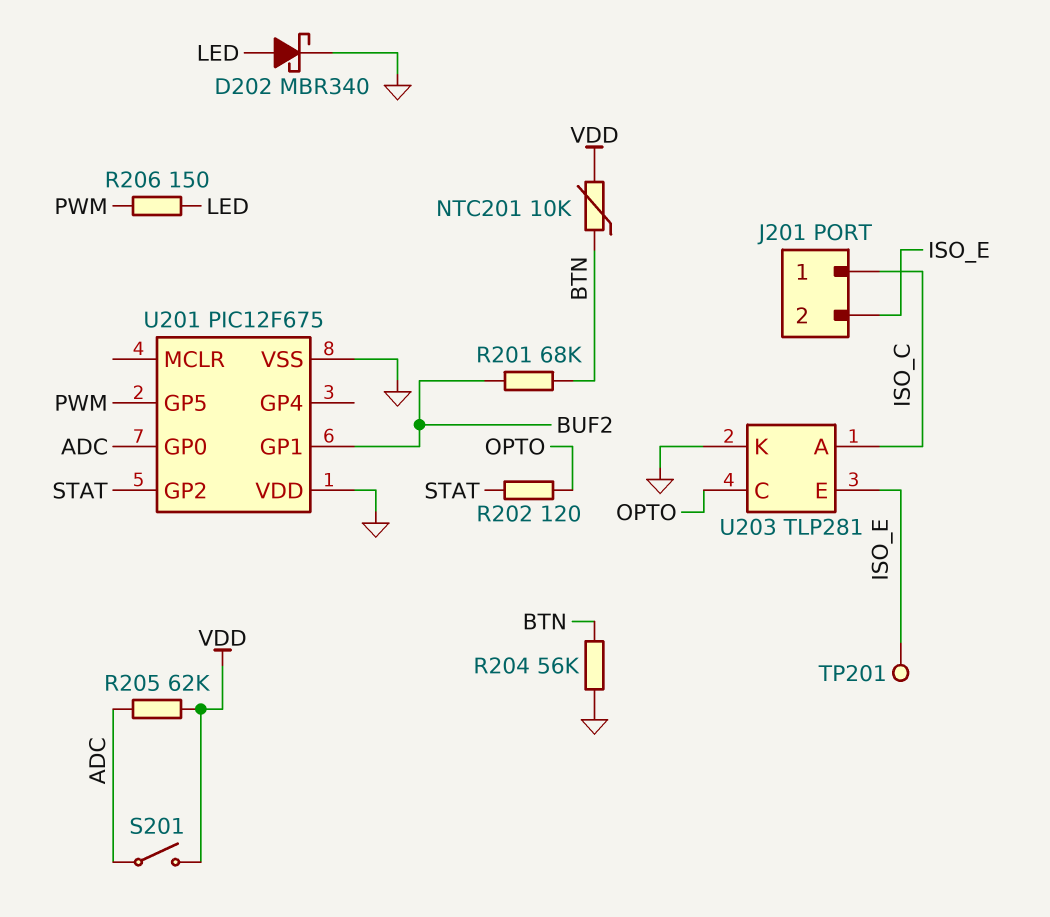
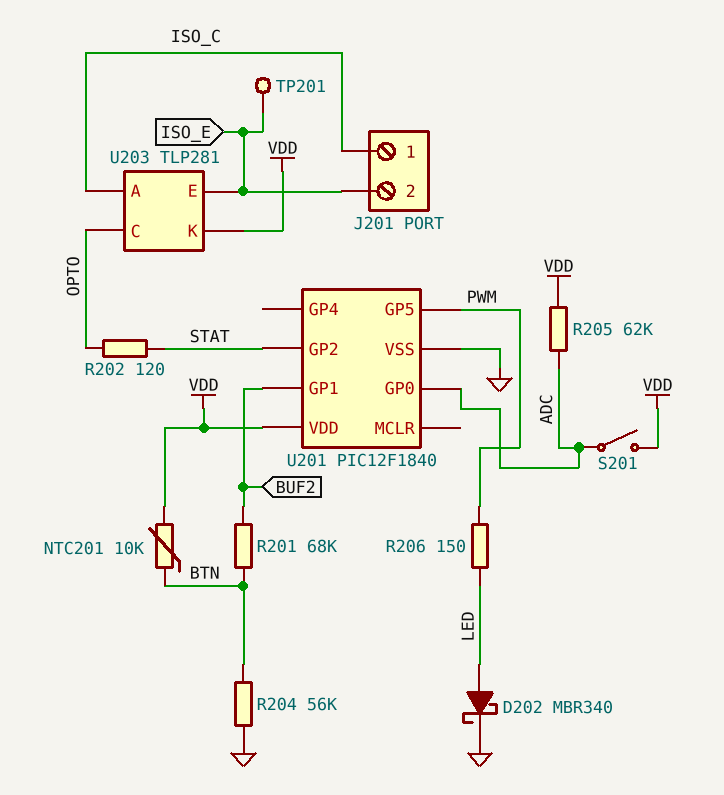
U201: PIC12F675 -> PIC12F1840
U201 pin VDD: GND -> VDD
U203 pin K: GND -> VDD

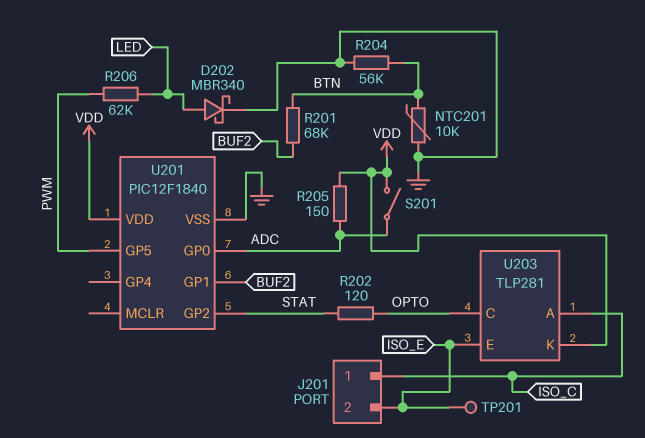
NTC201: 10k (BTN, VDD) -> 10k (BTN, GND)
R205: 62k (ADC, VDD) -> 150 (ADC, VDD)
R206: 150 (LED, PWM) -> 62k (LED, PWM)

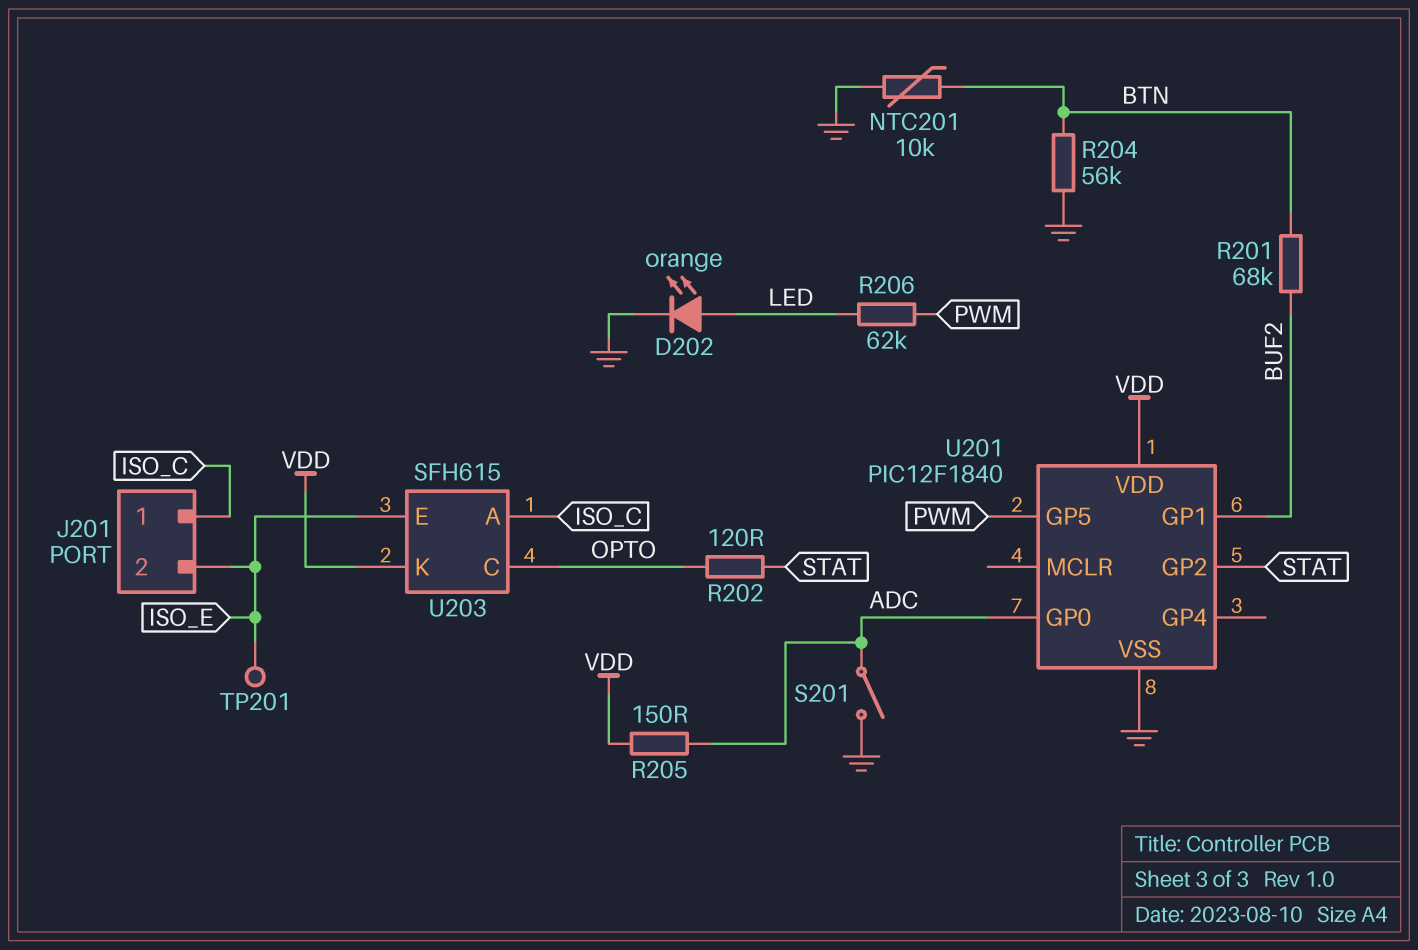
D202: schottky MBR340 (A LED, K GND) -> LED orange (A LED, K GND)
S201: switch (ADC, VDD) -> switch (ADC, GND)
U203: TLP281 -> SFH615

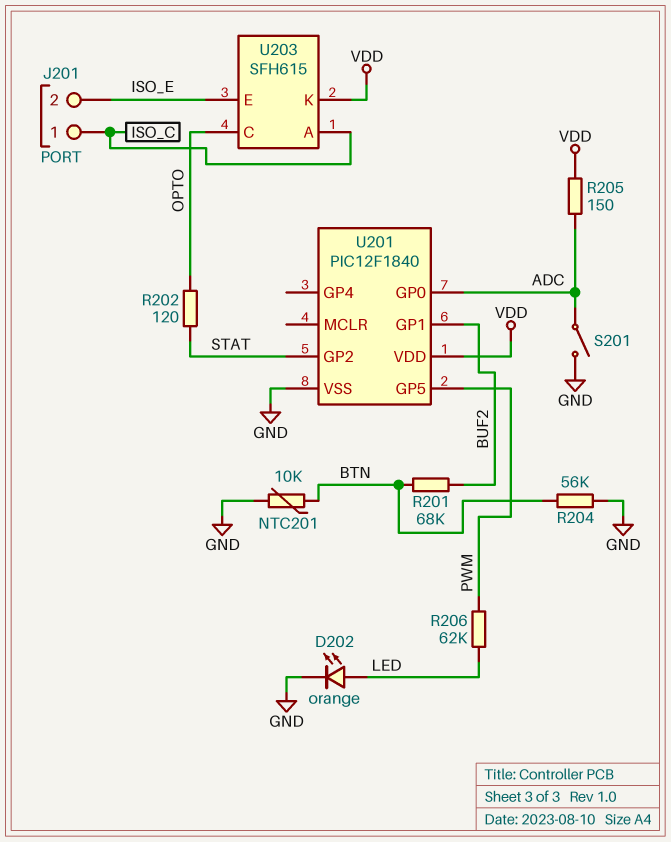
TP201: test point (ISO_E) -> none

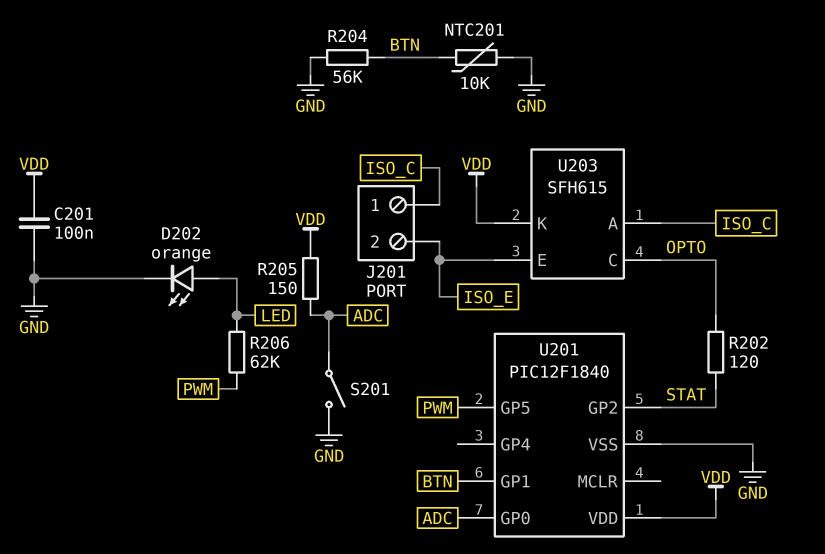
C201: none -> 100nF (GND, VDD)
R201: 68k (BTN, BUF2) -> none
U201 pin GP1: BUF2 -> BTN

